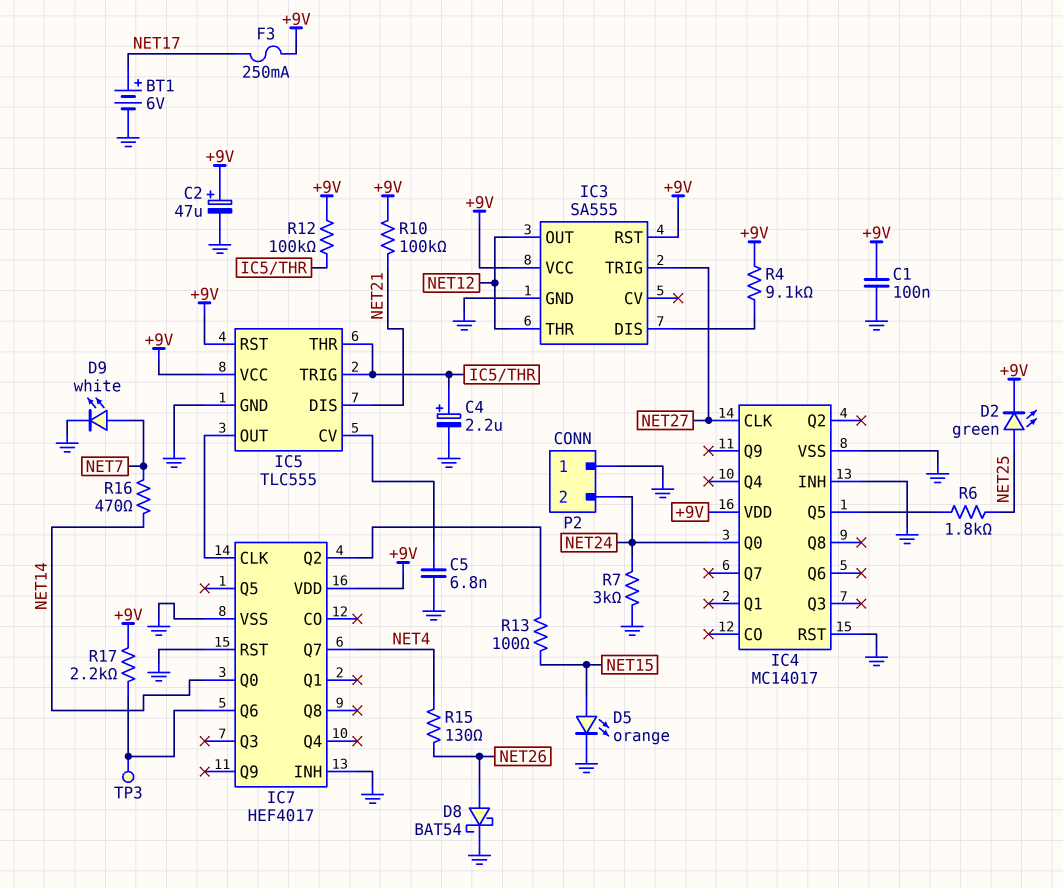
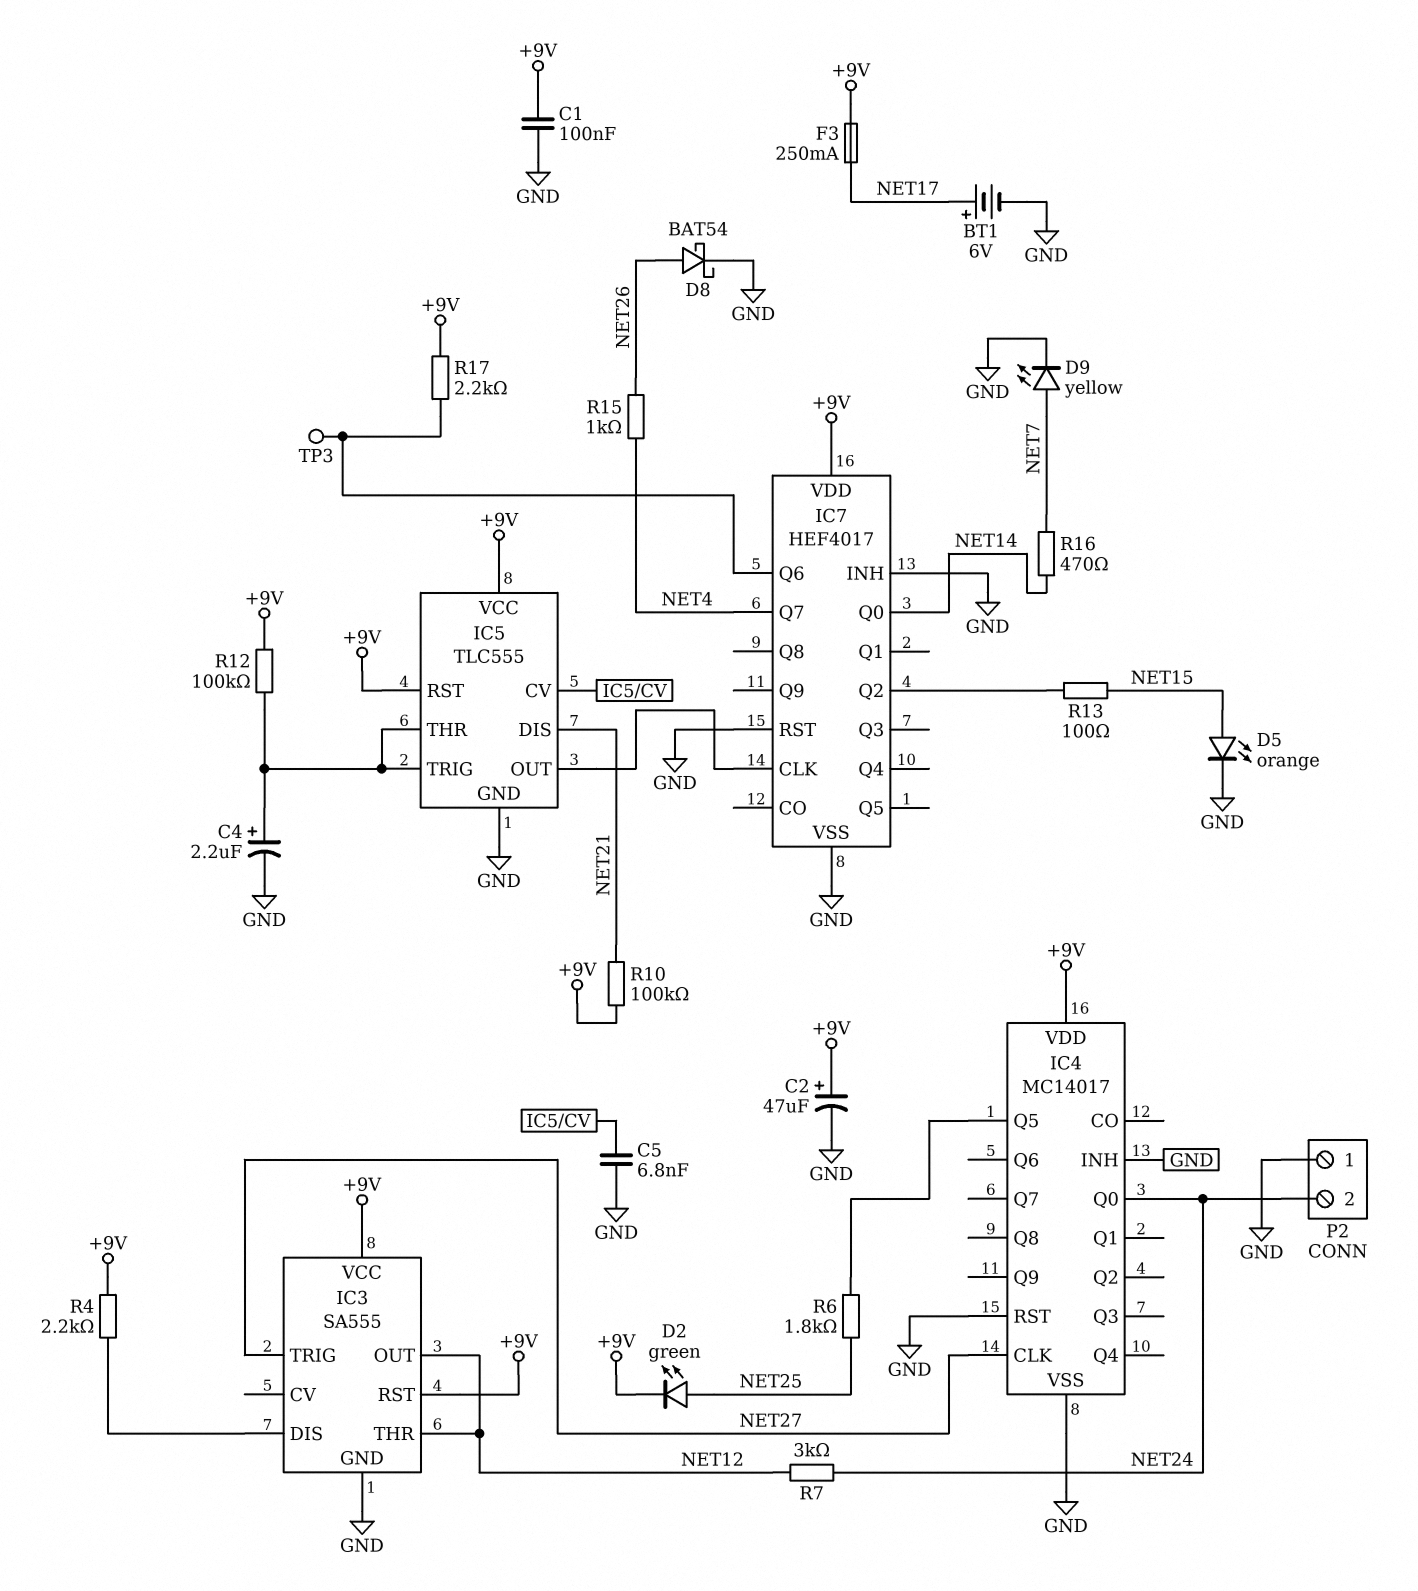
D9: LED white (A NET7, K GND) -> LED yellow (A NET7, K GND)
R4: 9.1k (+9V, IC3/DIS) -> 2.2k (+9V, IC3/DIS)
R7: 3k (GND, NET24) -> 3k (NET12, NET24)
R15: 130 (NET4, NET26) -> 1k (NET4, NET26)

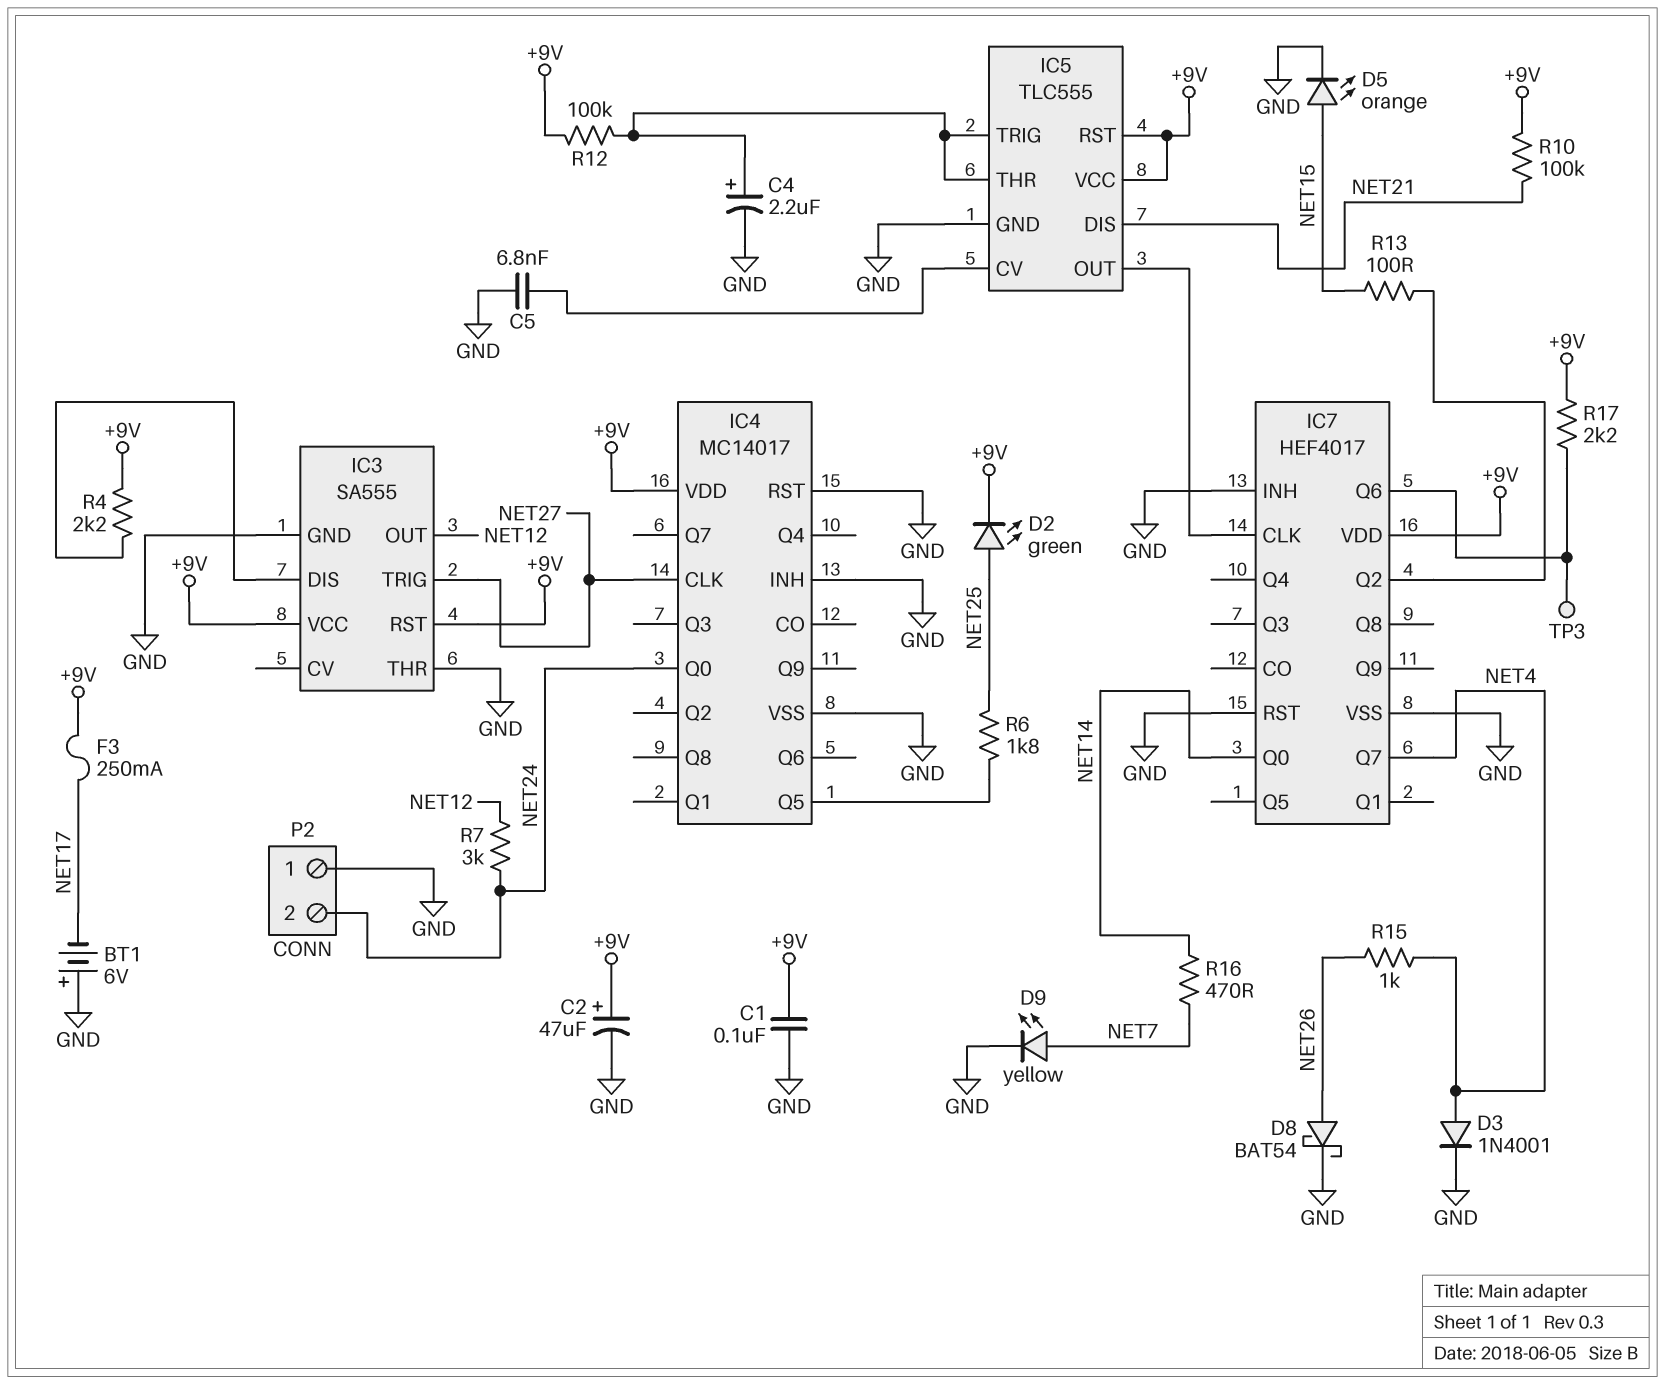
BT1: 6V (plus NET17, minus GND) -> 6V (plus GND, minus NET17)
D3: none -> diode 1N4001 (A NET4, K GND)
IC3 pin THR: NET12 -> GND

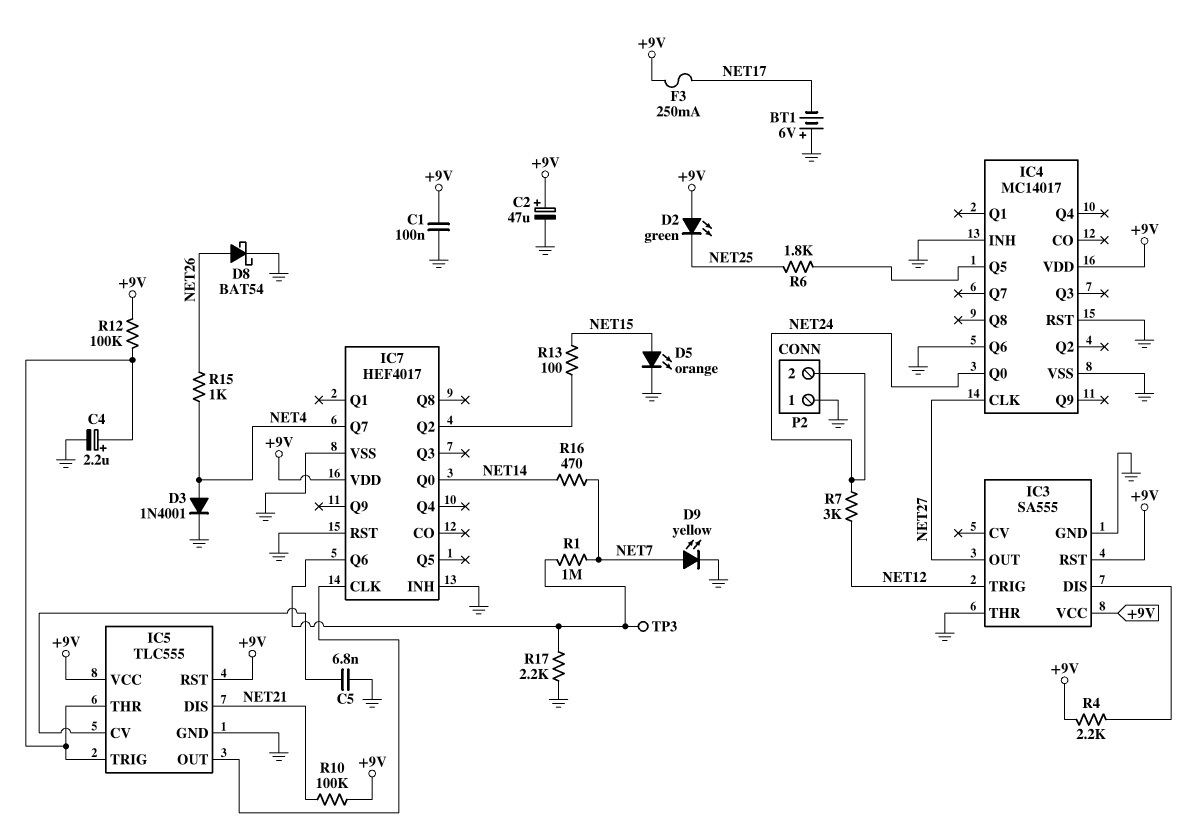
D2: LED green (A NET25, K +9V) -> LED green (A +9V, K NET25)
IC3 pin OUT: NET12 -> NET27
IC3 pin TRIG: NET27 -> NET12
IC4 pin Q6: none -> GND
R1: none -> 1M (IC7/Q6, NET7)
R17: 2.2k (+9V, IC7/Q6) -> 2.2k (GND, IC7/Q6)

